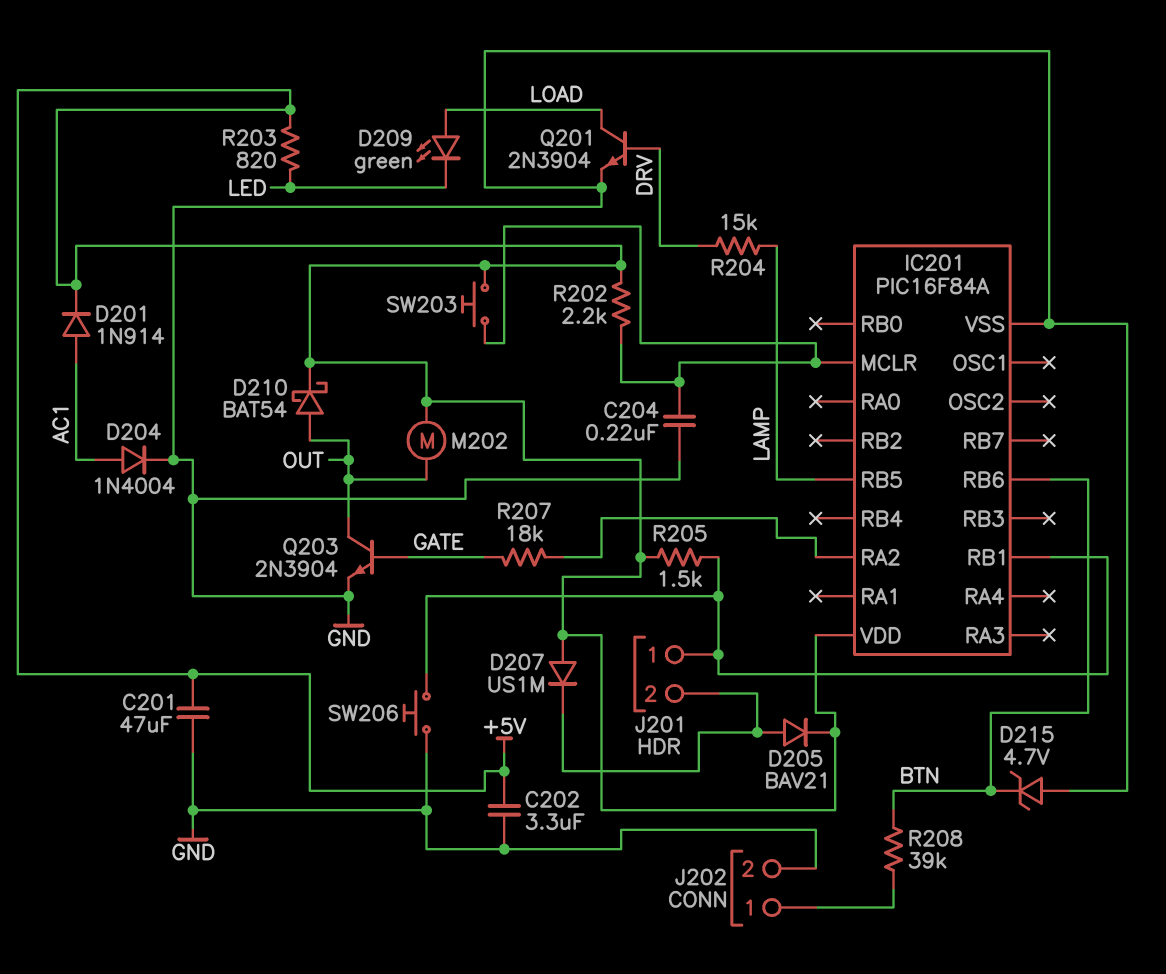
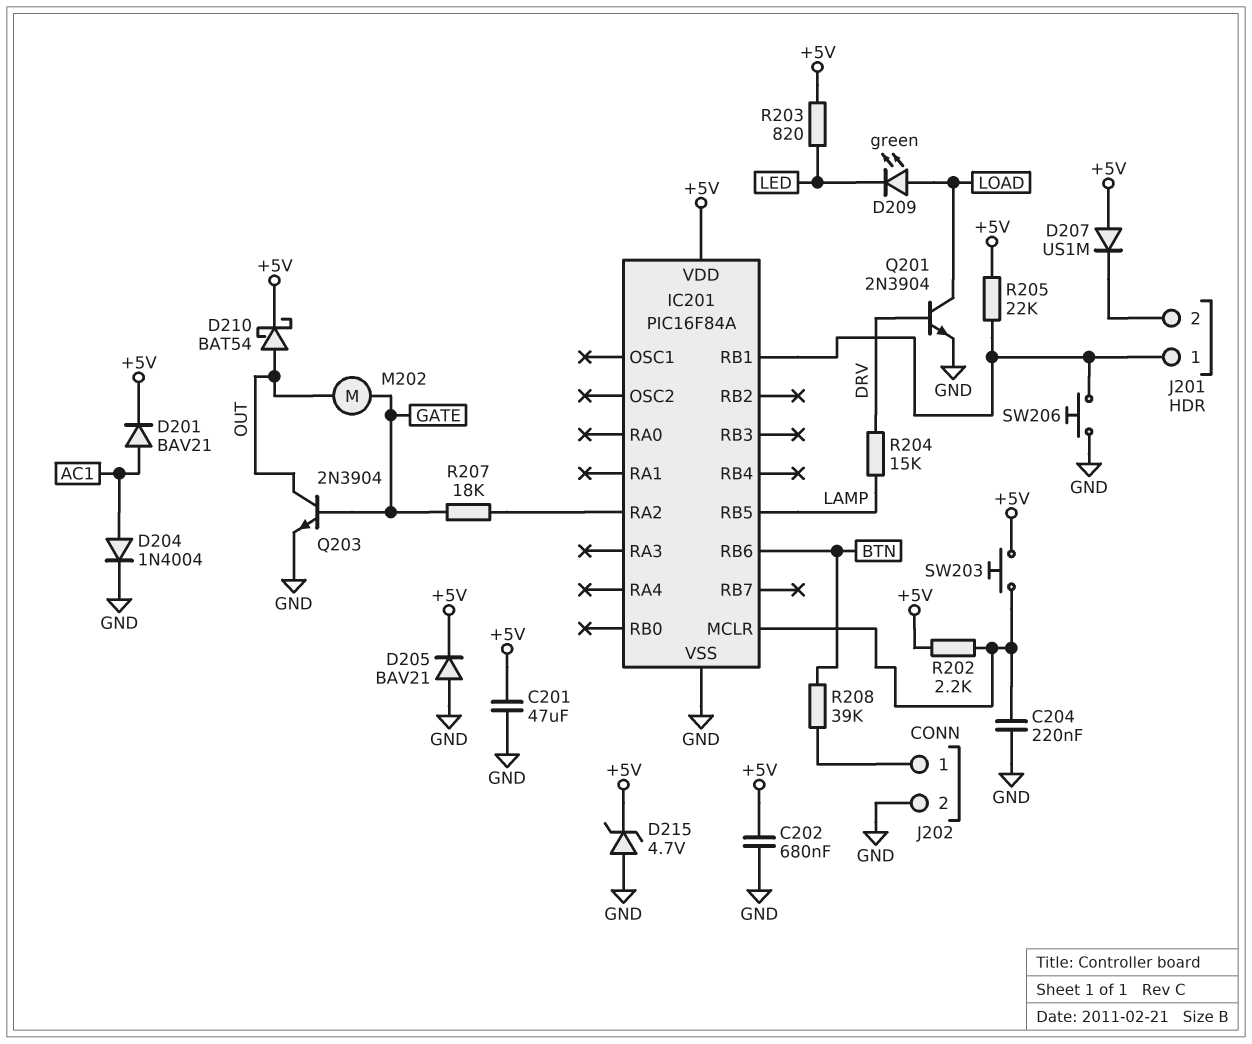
C202: 3.3uF (+5V, GND) -> 680nF (+5V, GND)
D201: diode 1N914 (A AC1, K +5V) -> diode BAV21 (A AC1, K +5V)
D205: diode BAV21 (A J201/2, K +5V) -> diode BAV21 (A GND, K +5V)
D215: zener 4.7V (A GND, K BTN) -> zener 4.7V (A GND, K +5V)
M202: motor (+5V, OUT) -> motor (GATE, OUT)
R205: 1.5k (+5V, IC201/RB1) -> 22k (+5V, IC201/RB1)

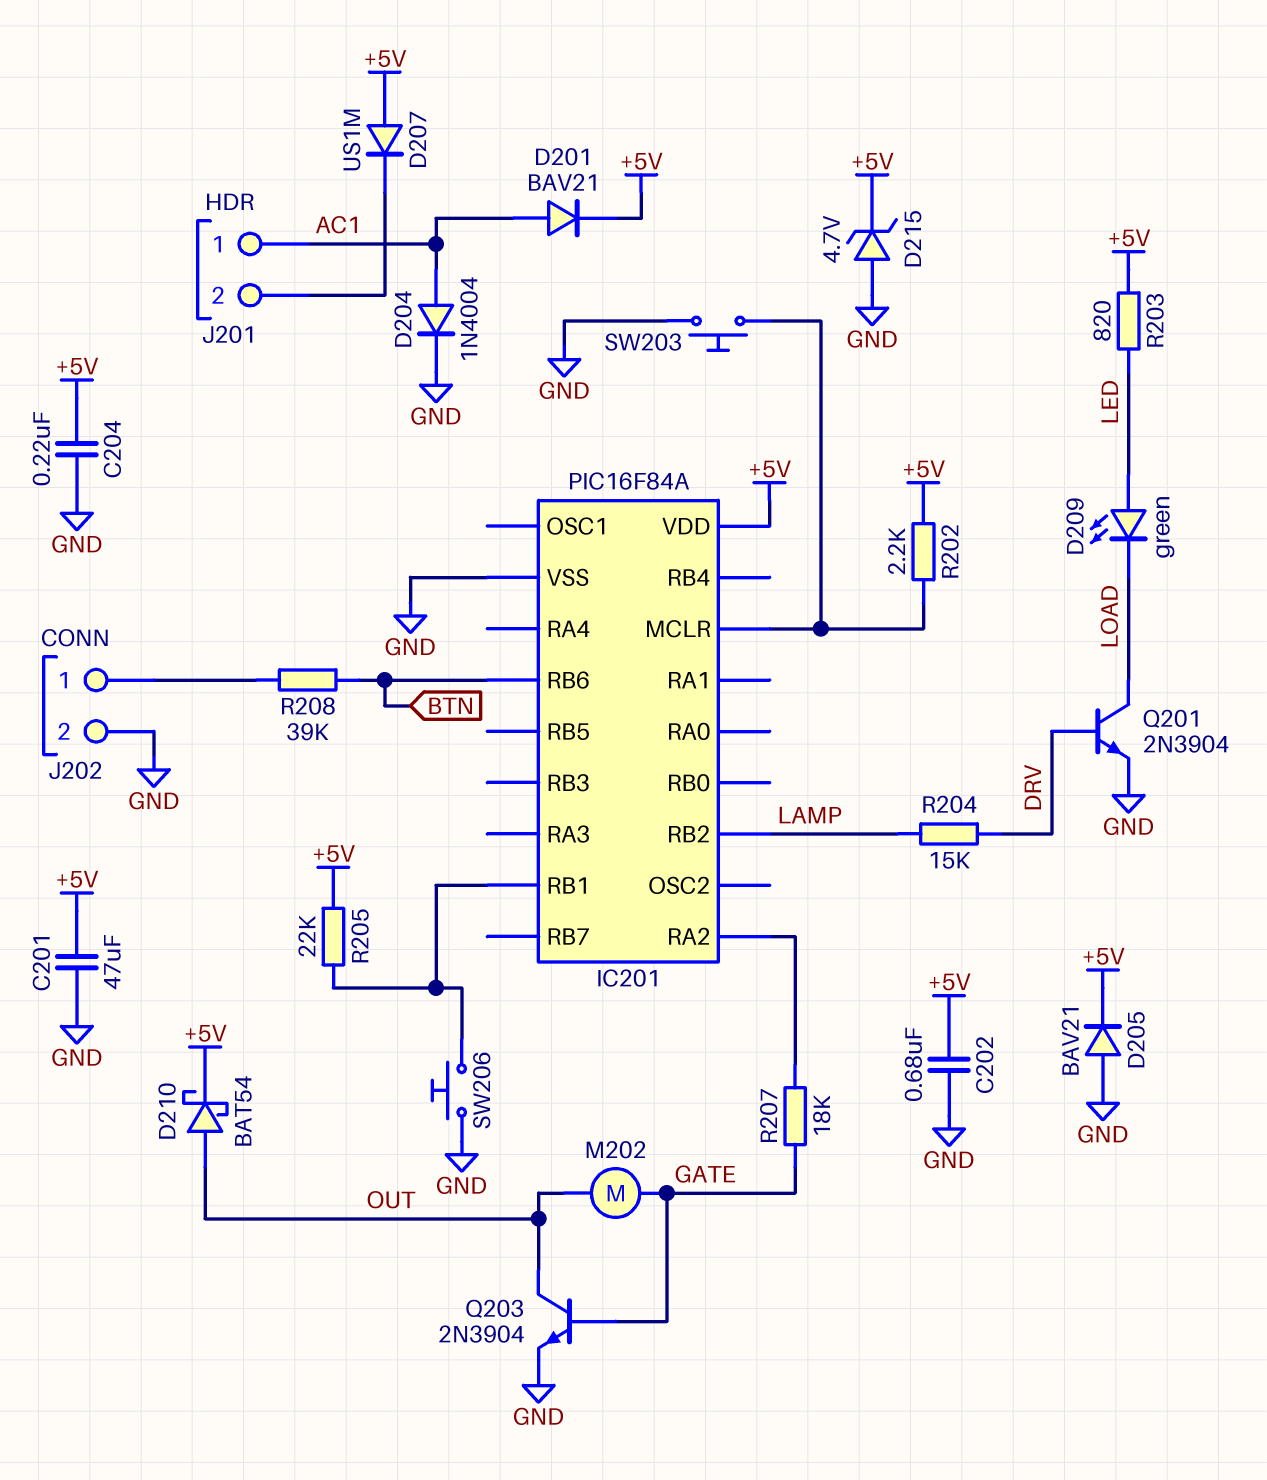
C204: 220nF (GND, IC201/MCLR) -> 220nF (+5V, GND)
D209: LED green (A LOAD, K LED) -> LED green (A LED, K LOAD)
IC201 pin RB2: none -> LAMP
IC201 pin RB5: LAMP -> none
J201 pin 1: IC201/RB1 -> AC1
SW203: button (+5V, IC201/MCLR) -> button (GND, IC201/MCLR)

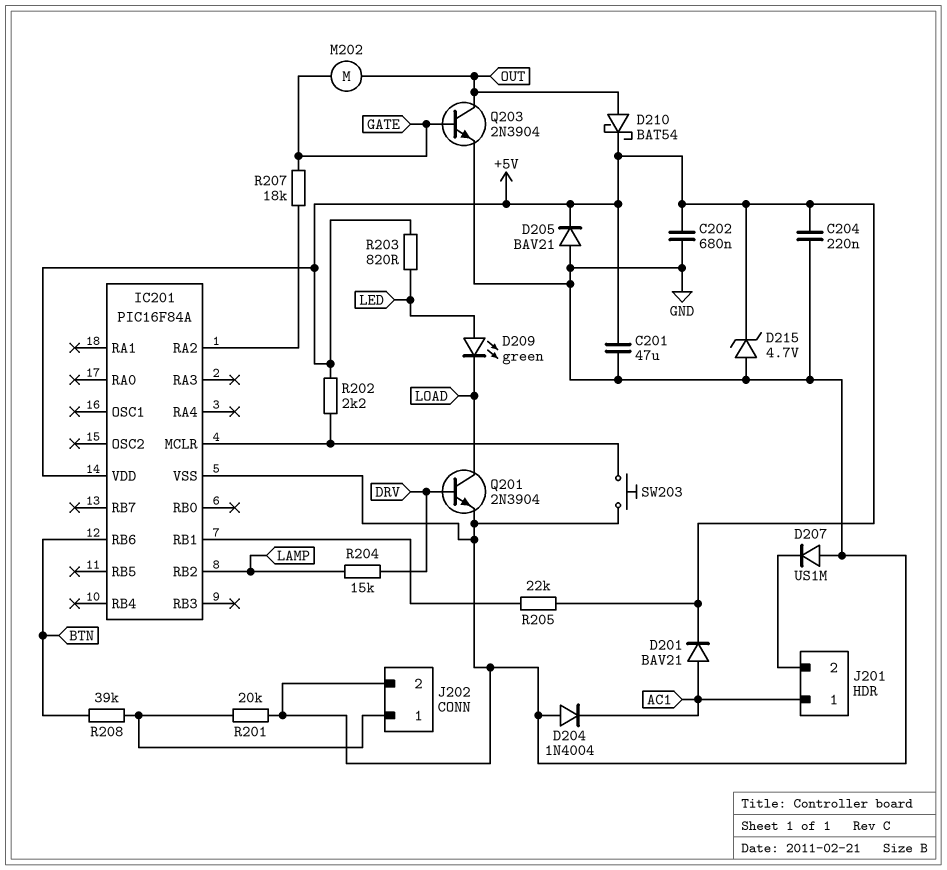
D204: diode 1N4004 (A AC1, K GND) -> diode 1N4004 (A GND, K AC1)
D207: diode US1M (A +5V, K J201/2) -> diode US1M (A GND, K J201/2)
R201: none -> 20k (GND, J202/1)
SW206: button (GND, IC201/RB1) -> none

